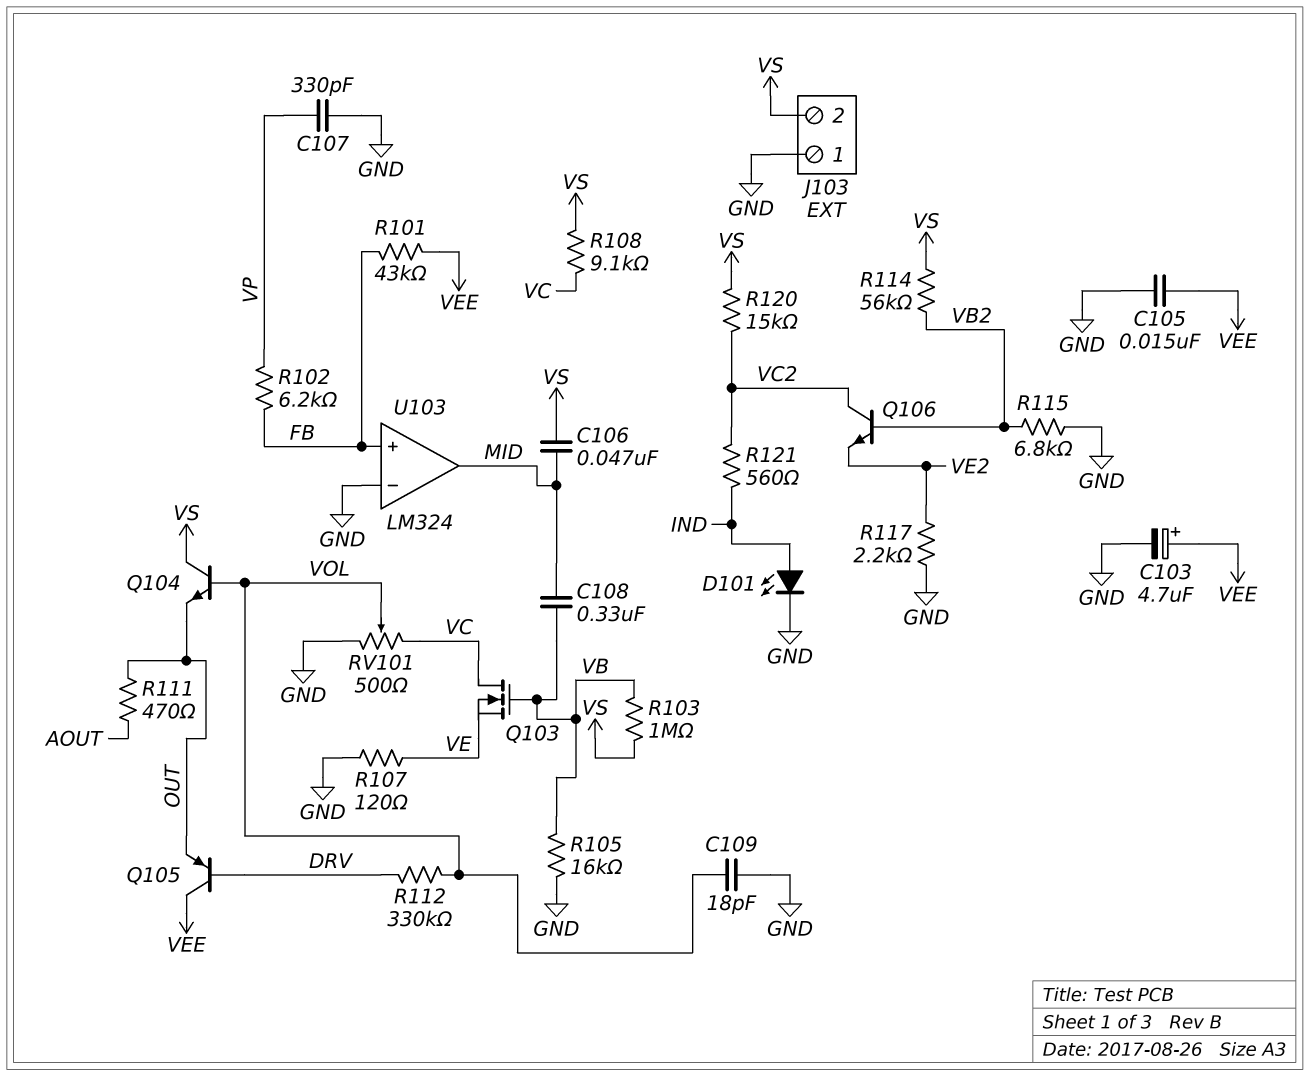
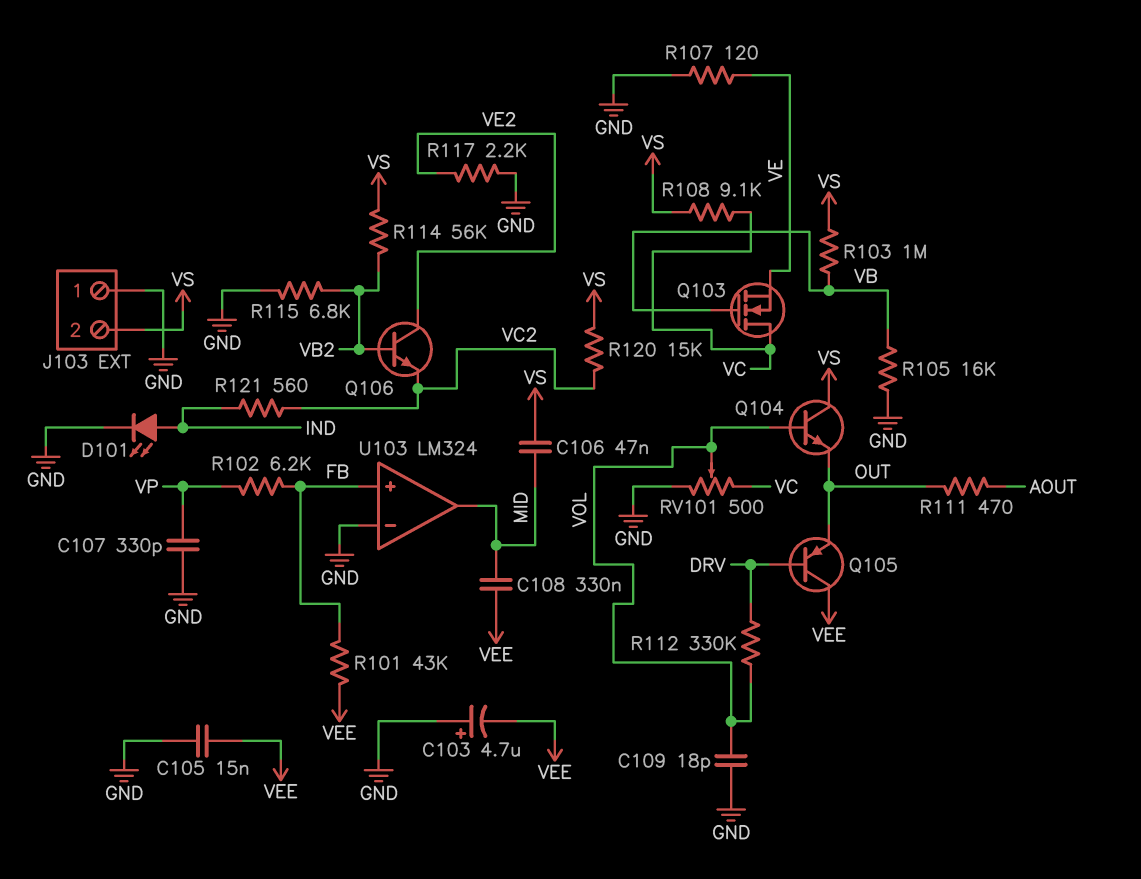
C103: 4.7uF (plus VEE, minus GND) -> 4.7uF (plus GND, minus VEE)
C108: 330nF (MID, VB) -> 330nF (MID, VEE)
Q106: NPN (B VB2, C VC2, E VE2) -> NPN (B VB2, C VE2, E VC2)

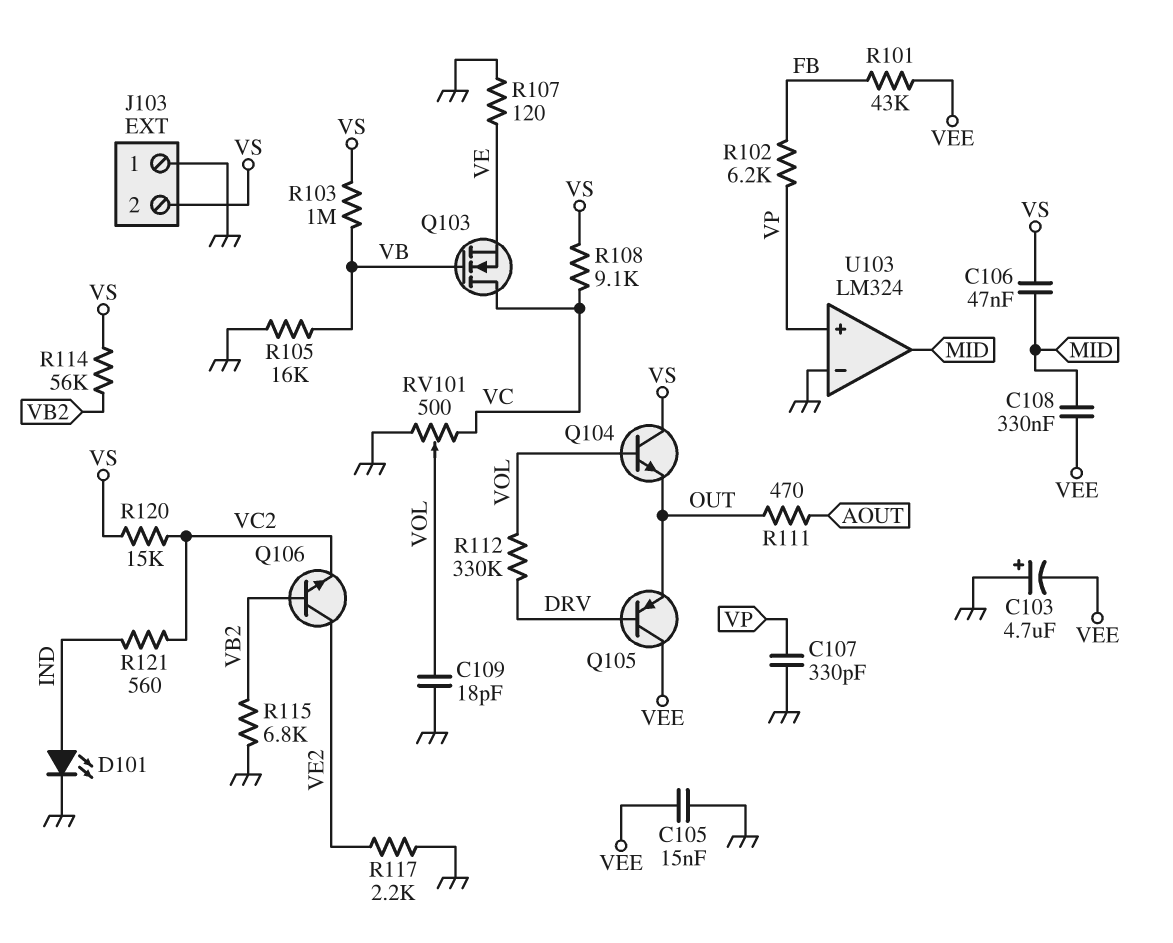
U103 pin in+: FB -> VP

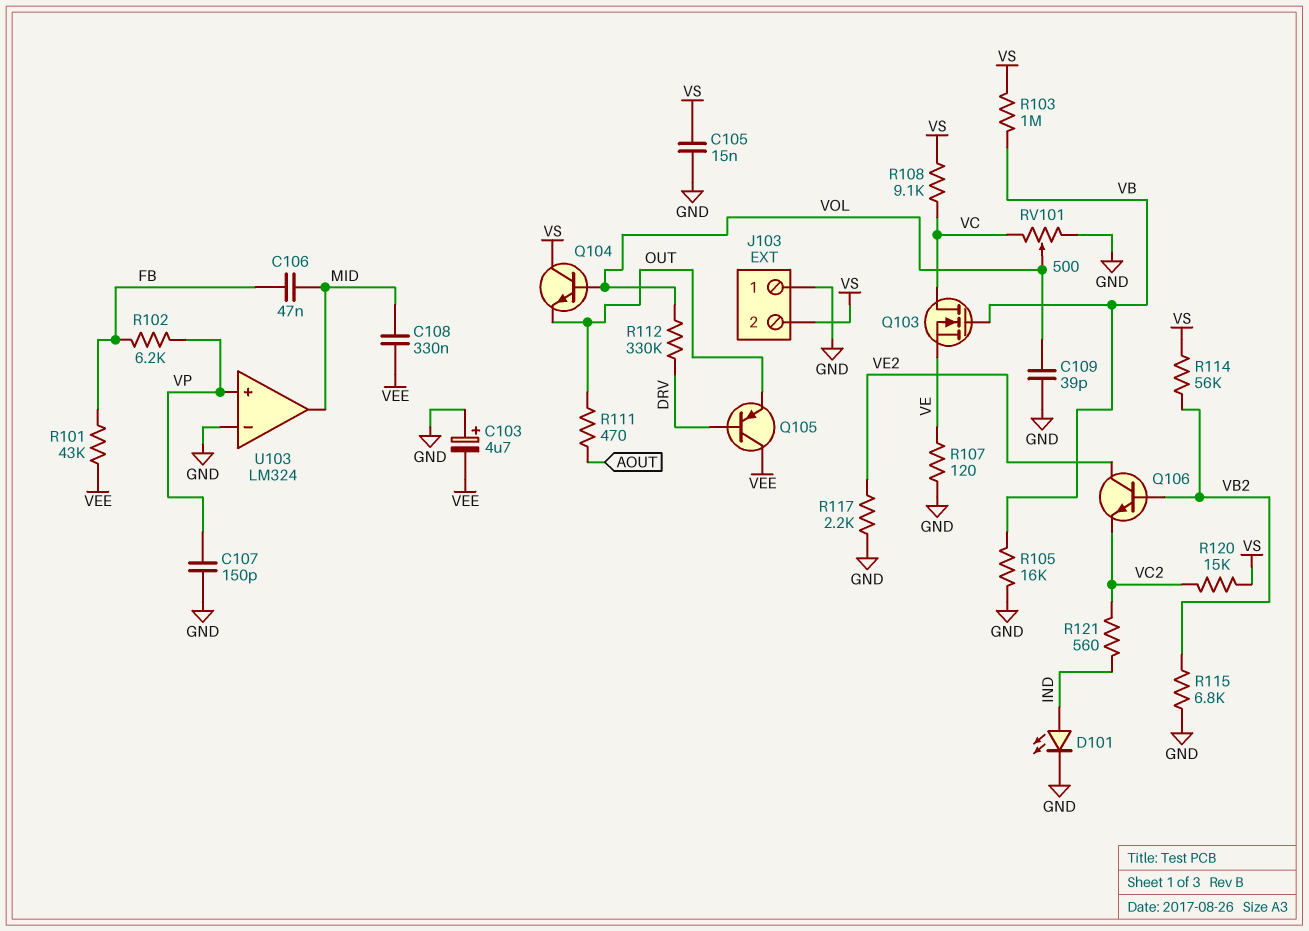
C105: 15nF (GND, VEE) -> 15nF (GND, VS)
C106: 47nF (MID, VS) -> 47nF (FB, MID)
C107: 330pF (GND, VP) -> 150pF (GND, VP)
C109: 18pF (GND, VOL) -> 39pF (GND, VOL)

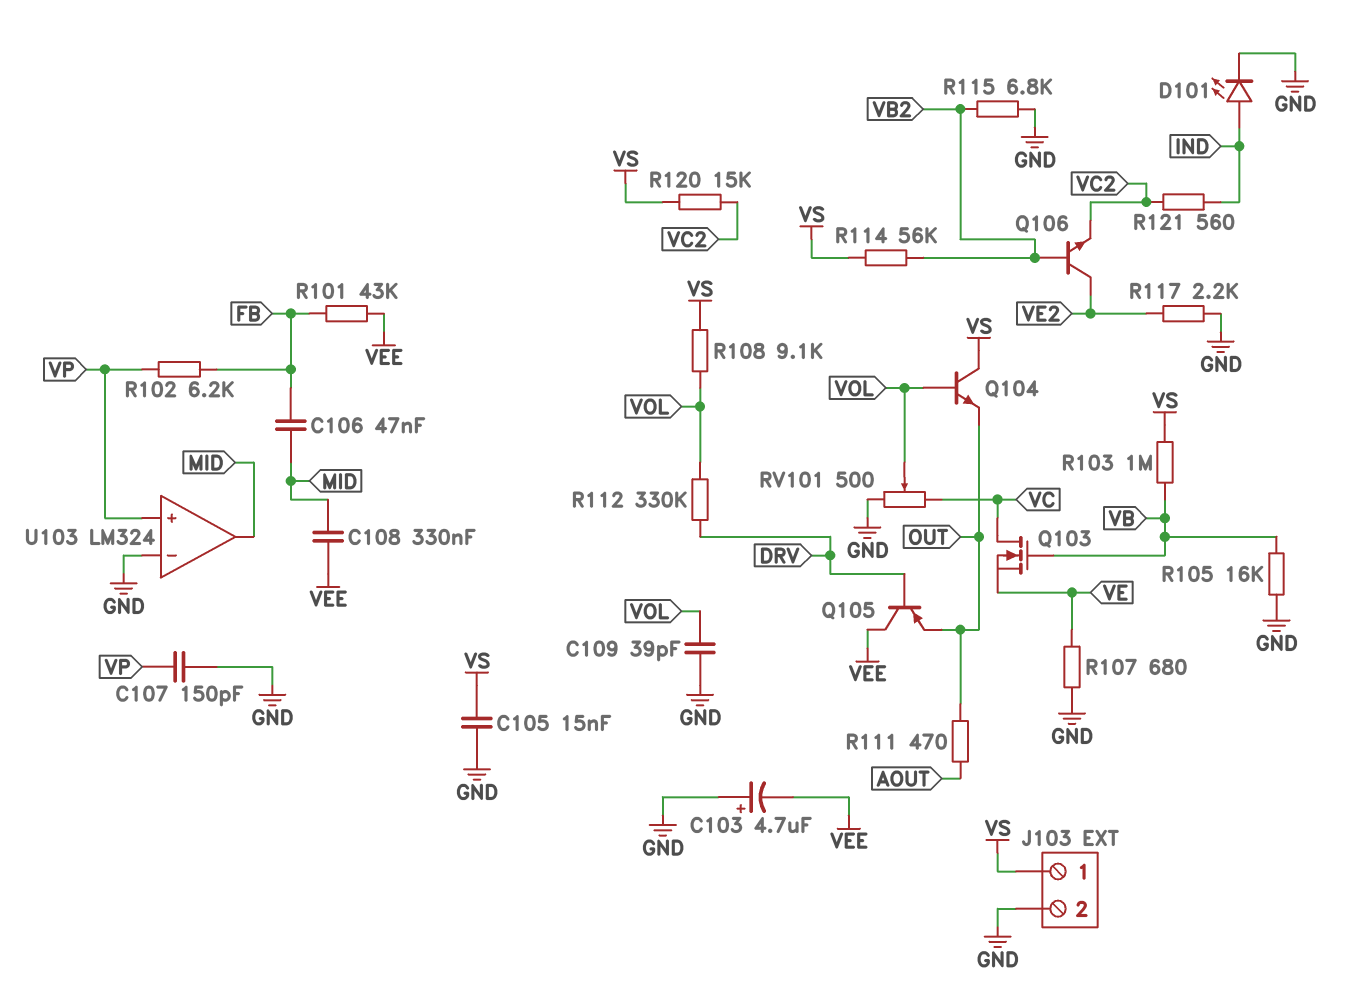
J103 pin 1: GND -> VS
J103 pin 2: VS -> GND
R107: 120 (GND, VE) -> 680 (GND, VE)
R108: 9.1k (VC, VS) -> 9.1k (VOL, VS)

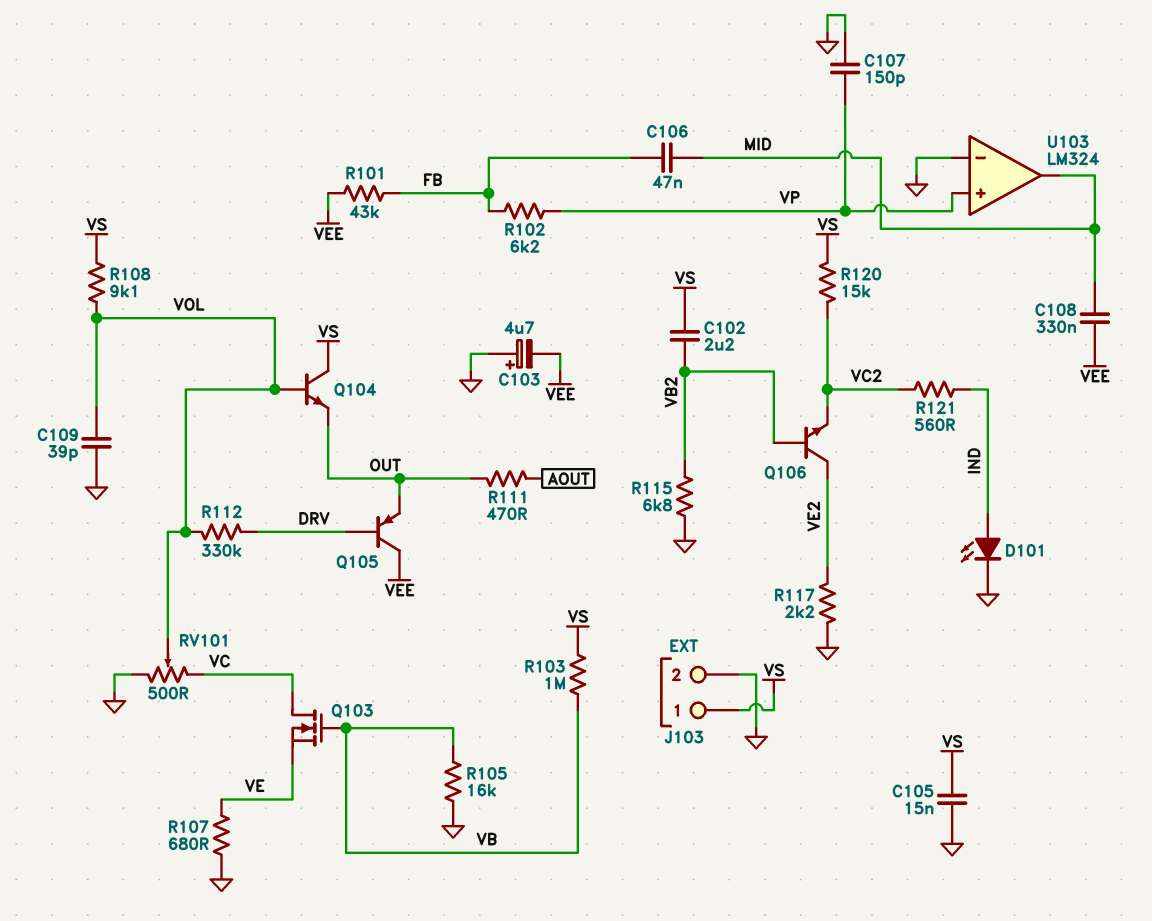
C102: none -> 2.2uF (VB2, VS)
R114: 56k (VB2, VS) -> none

